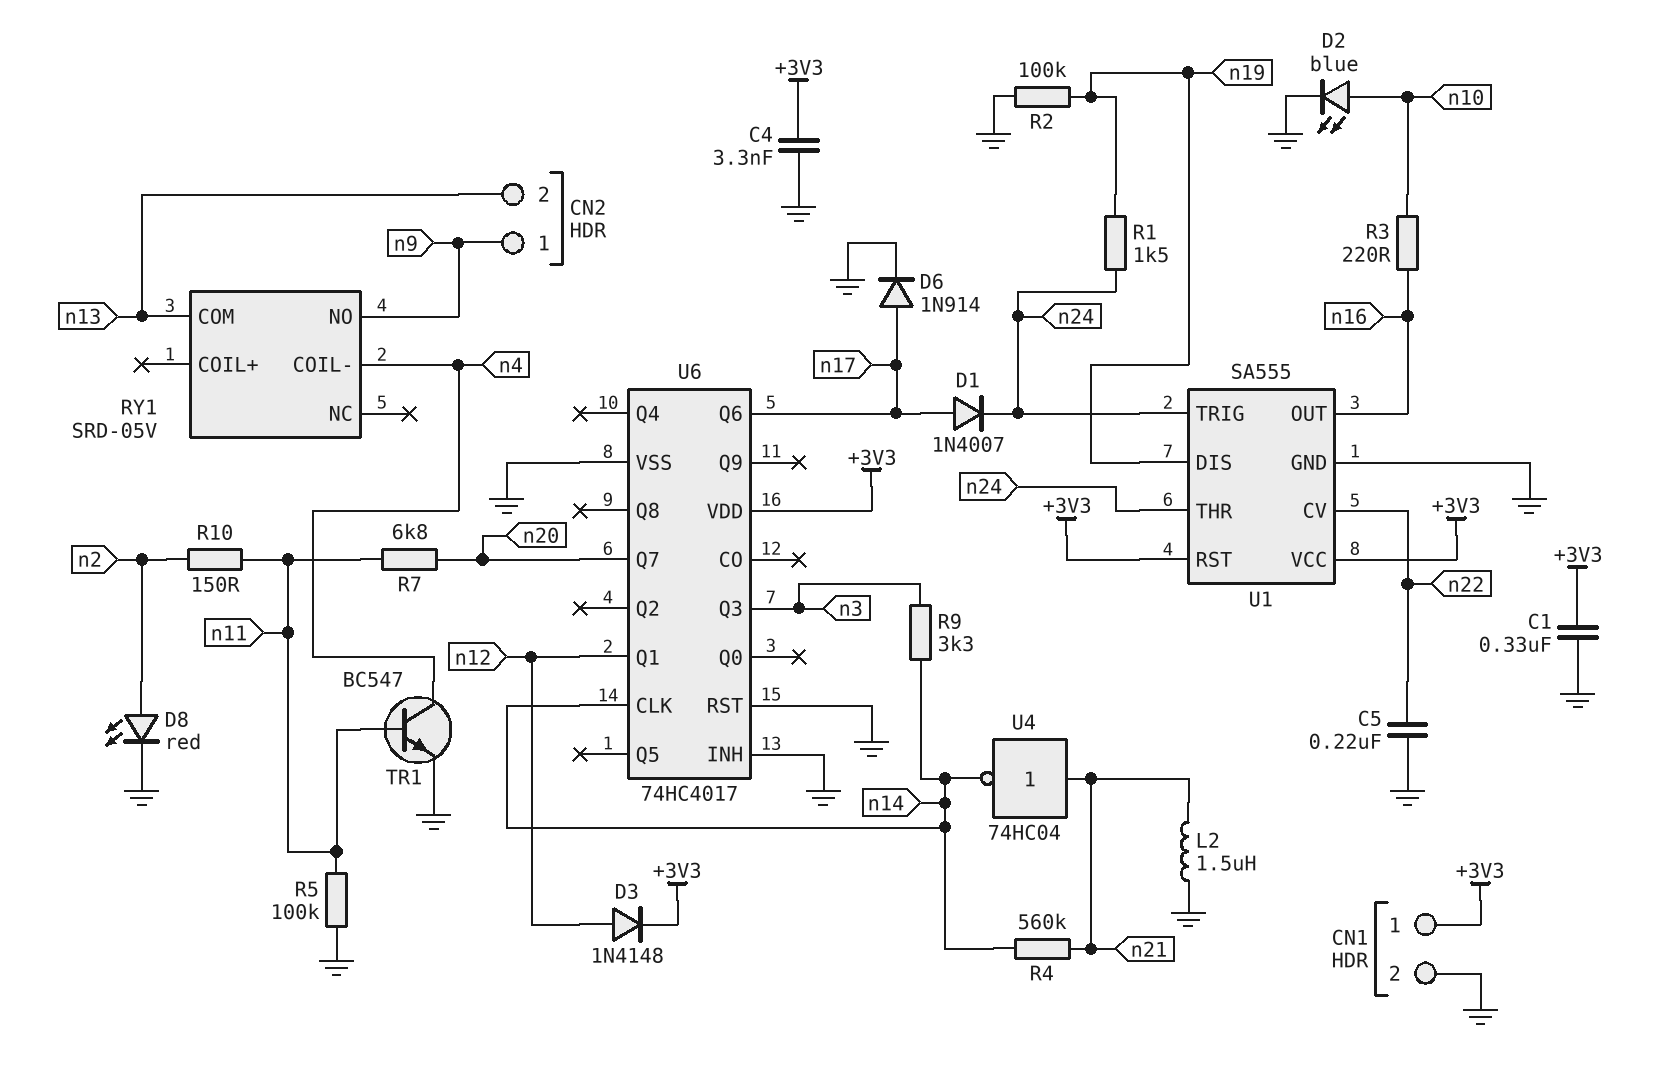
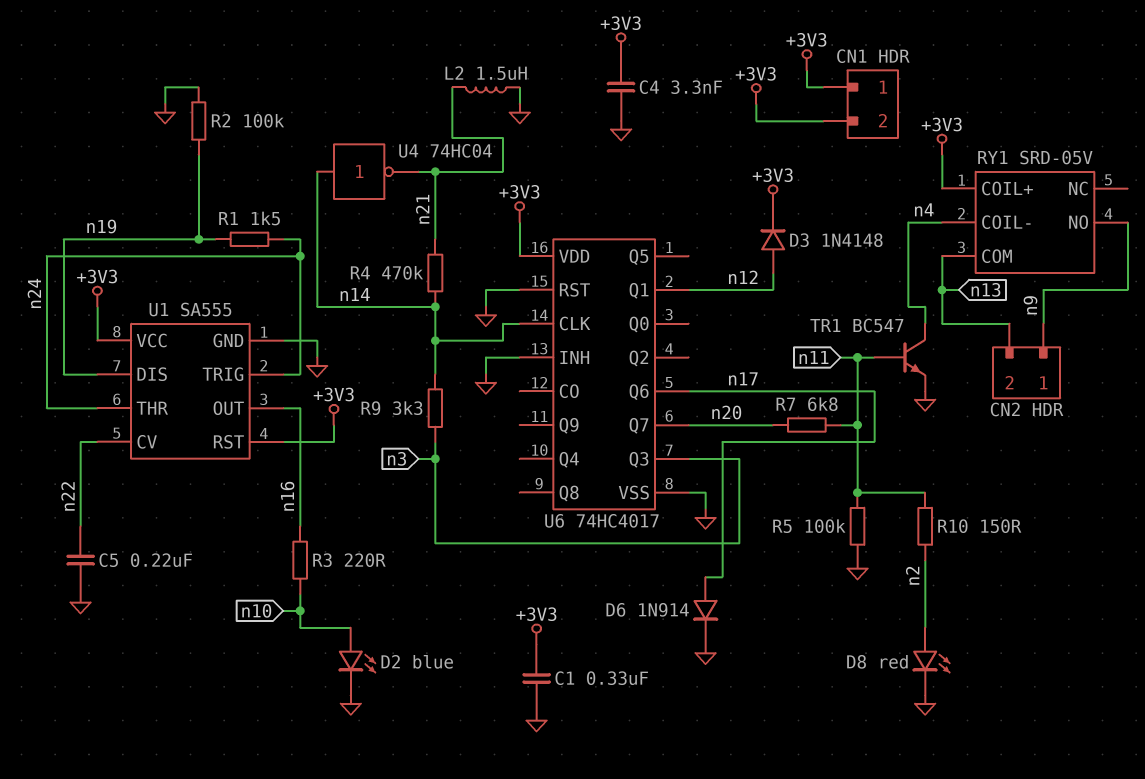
CN1 pin 2: GND -> +3V3
D1: diode 1N4007 (A n17, K n24) -> none
R4: 560k (n14, n21) -> 470k (n14, n21)
RY1 pin COIL+: none -> +3V3
U4: NOT 74HC04 (in n21, out n14) -> NOT 74HC04 (in n14, out n21)

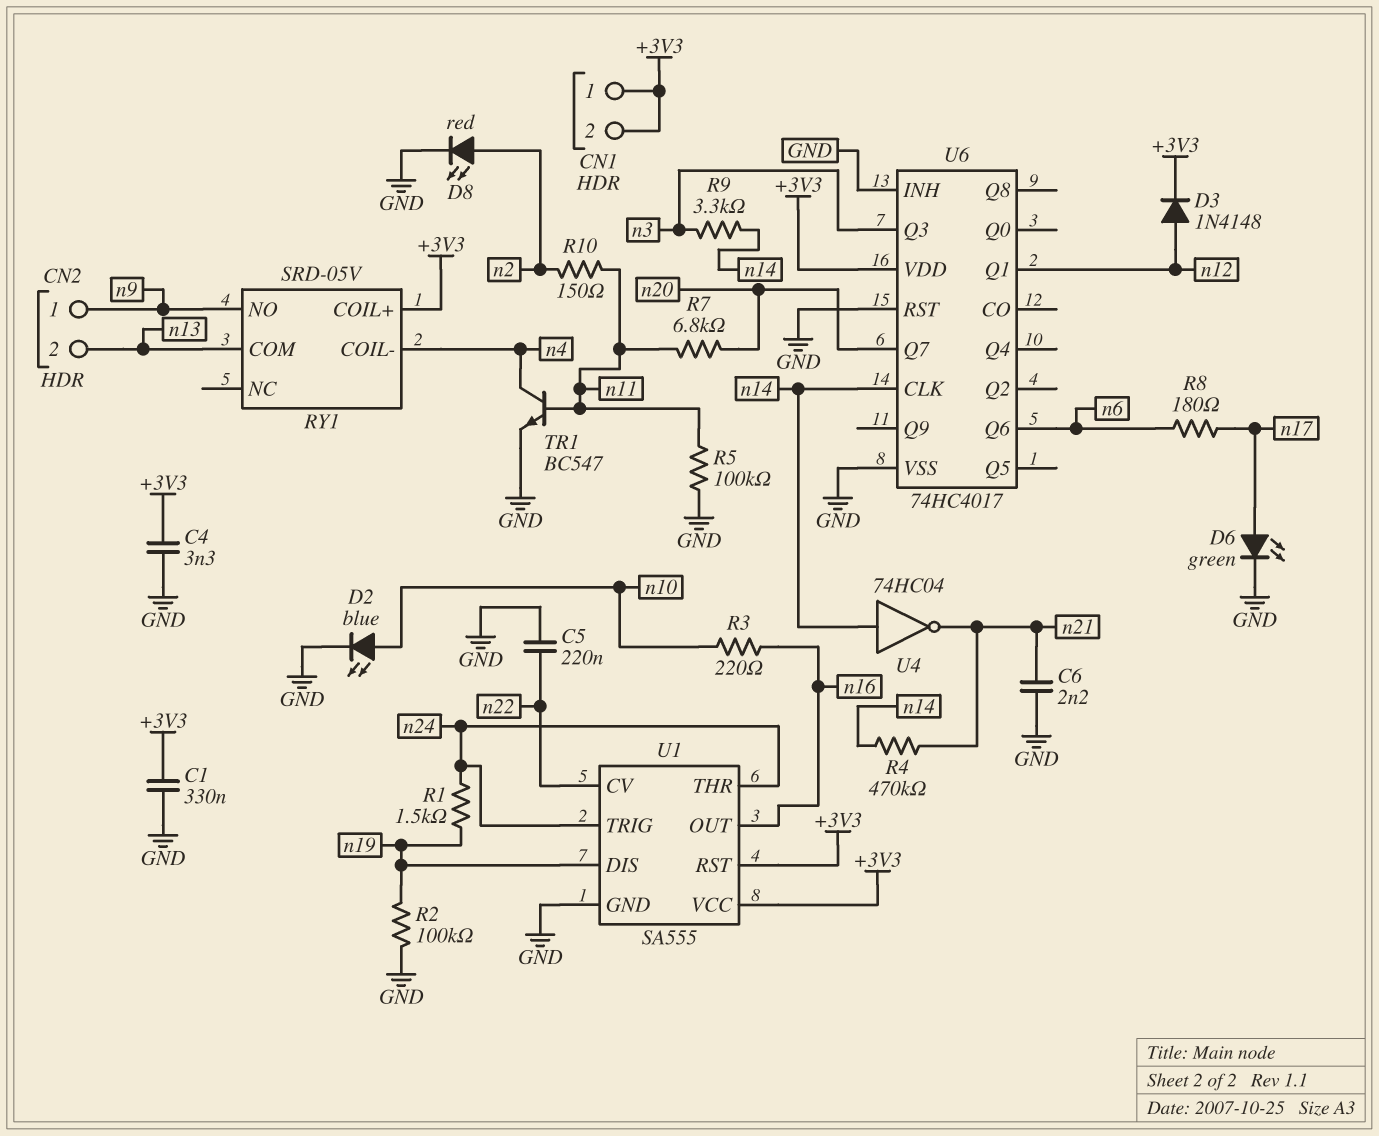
C6: none -> 2.2nF (GND, n21)
D6: diode 1N914 (A n17, K GND) -> LED green (A n17, K GND)
L2: 1.5uH (GND, n21) -> none
R8: none -> 180 (n6, n17)
U6 pin Q6: n17 -> n6

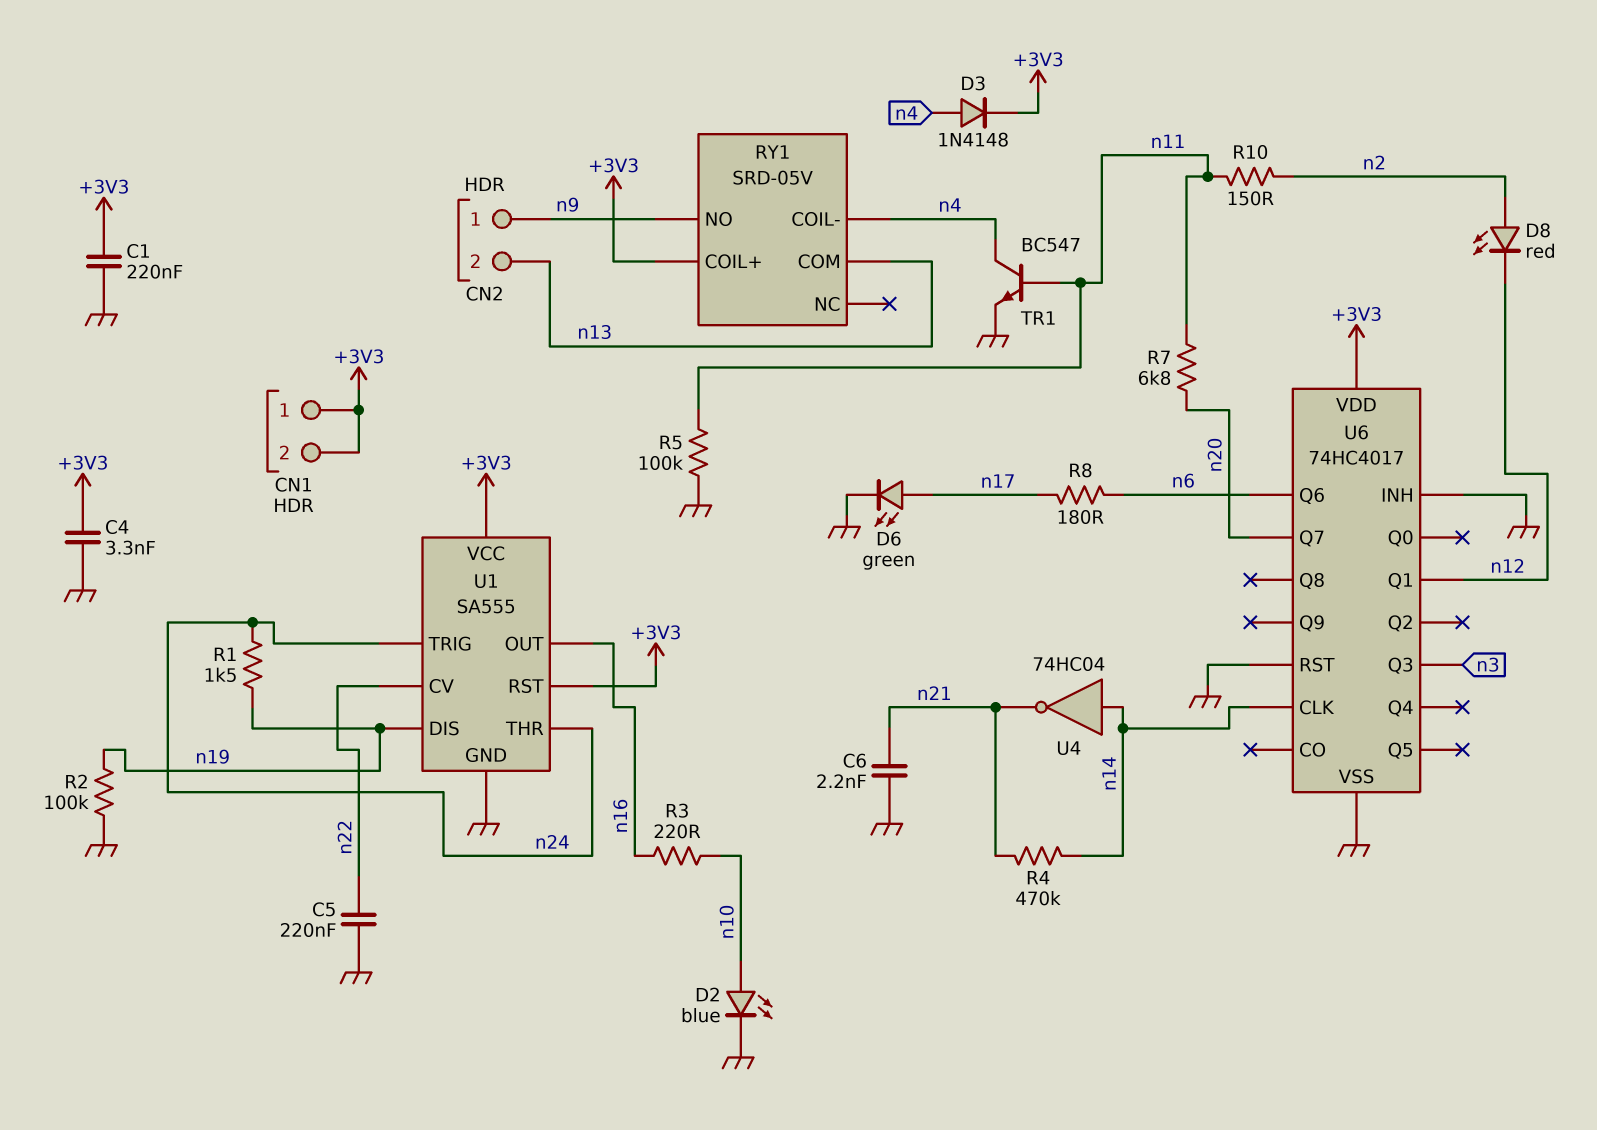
C1: 330nF (+3V3, GND) -> 220nF (+3V3, GND)
D3: diode 1N4148 (A n12, K +3V3) -> diode 1N4148 (A n4, K +3V3)
D8: LED red (A n2, K GND) -> LED red (A n2, K n12)
R9: 3.3k (n3, n14) -> none

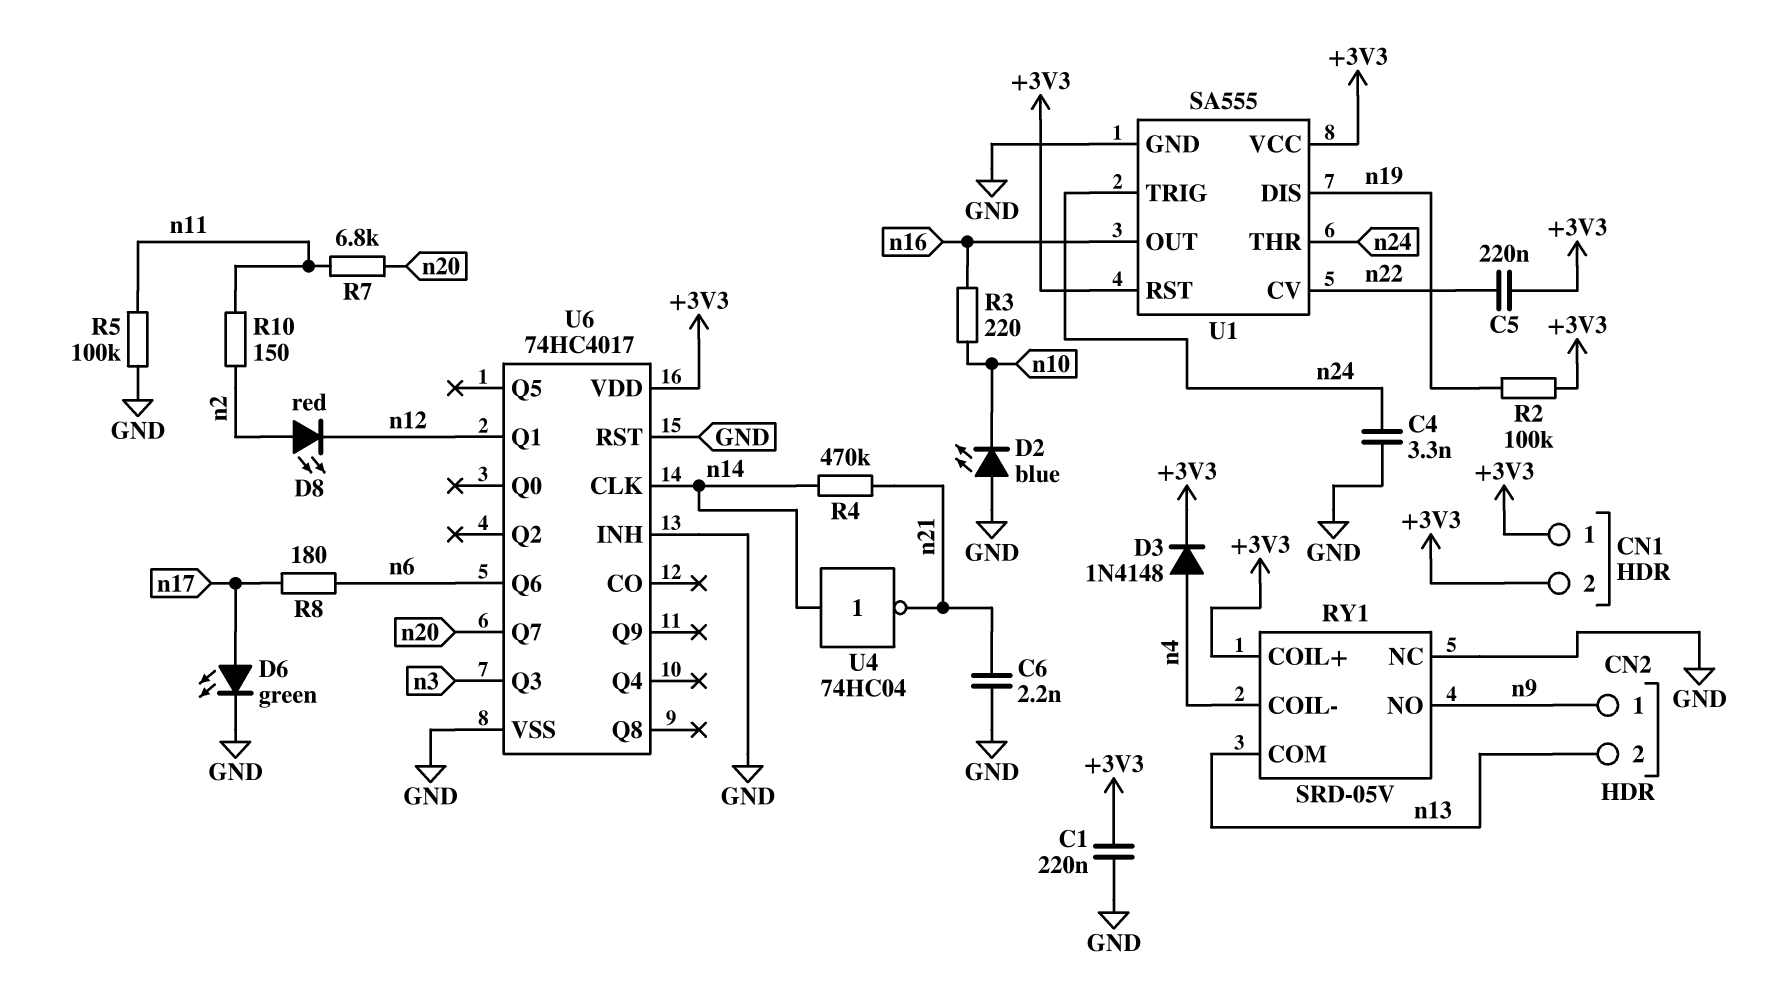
C4: 3.3nF (+3V3, GND) -> 3.3nF (GND, n24)
C5: 220nF (GND, n22) -> 220nF (+3V3, n22)
D2: LED blue (A n10, K GND) -> LED blue (A GND, K n10)
R1: 1.5k (n19, n24) -> none
R2: 100k (GND, n19) -> 100k (+3V3, n19)
RY1 pin NC: none -> GND
TR1: NPN BC547 (B n11, C n4, E GND) -> none

